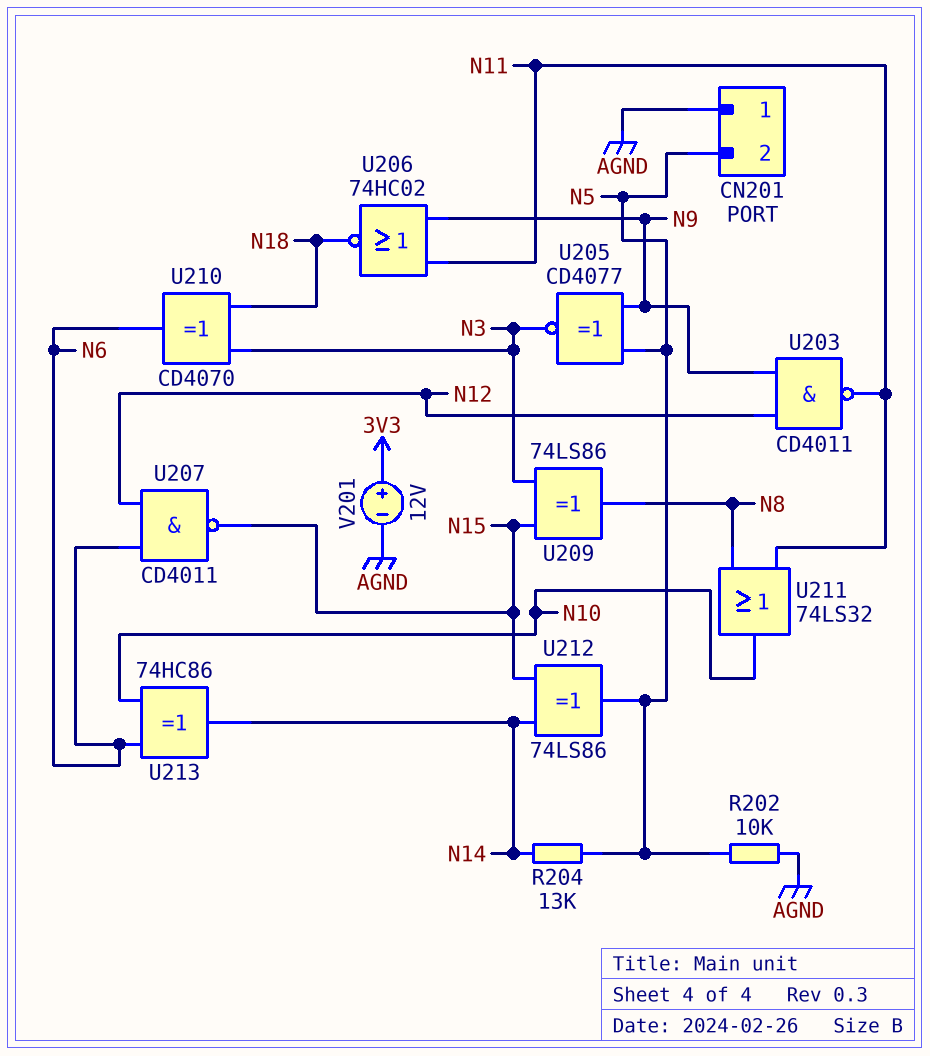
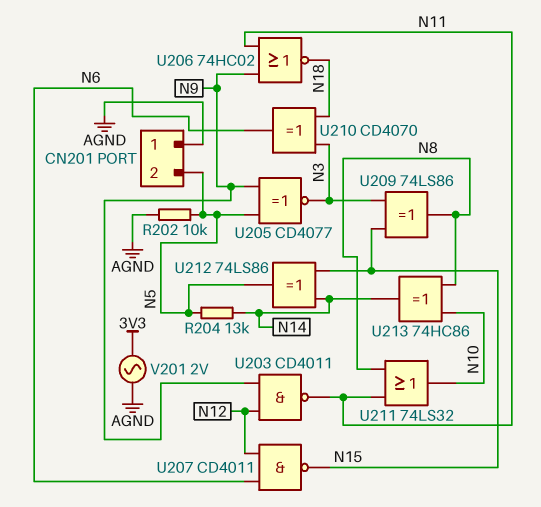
U213: XOR 74HC86 (in N6, in N10, out N14) -> XOR 74HC86 (in N8, in N10, out N14)
V201: 12V (plus 3V3, minus AGND) -> AC 2V (3V3, AGND)

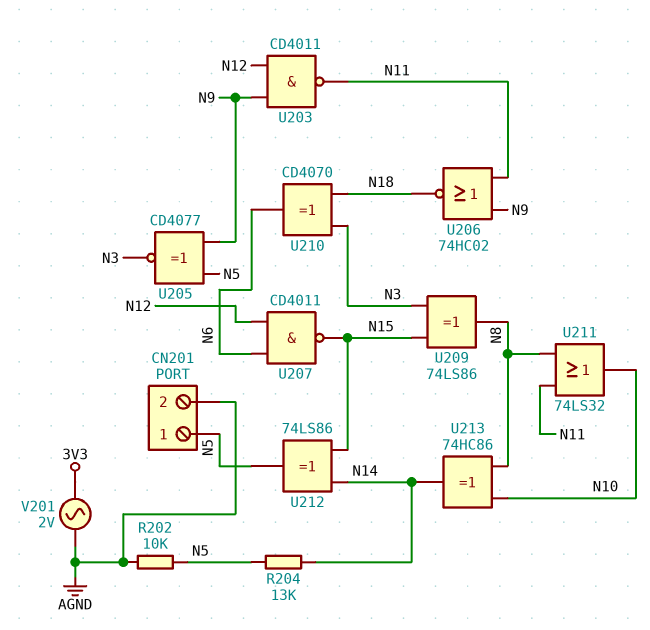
CN201 pin 1: AGND -> N5
CN201 pin 2: N5 -> AGND

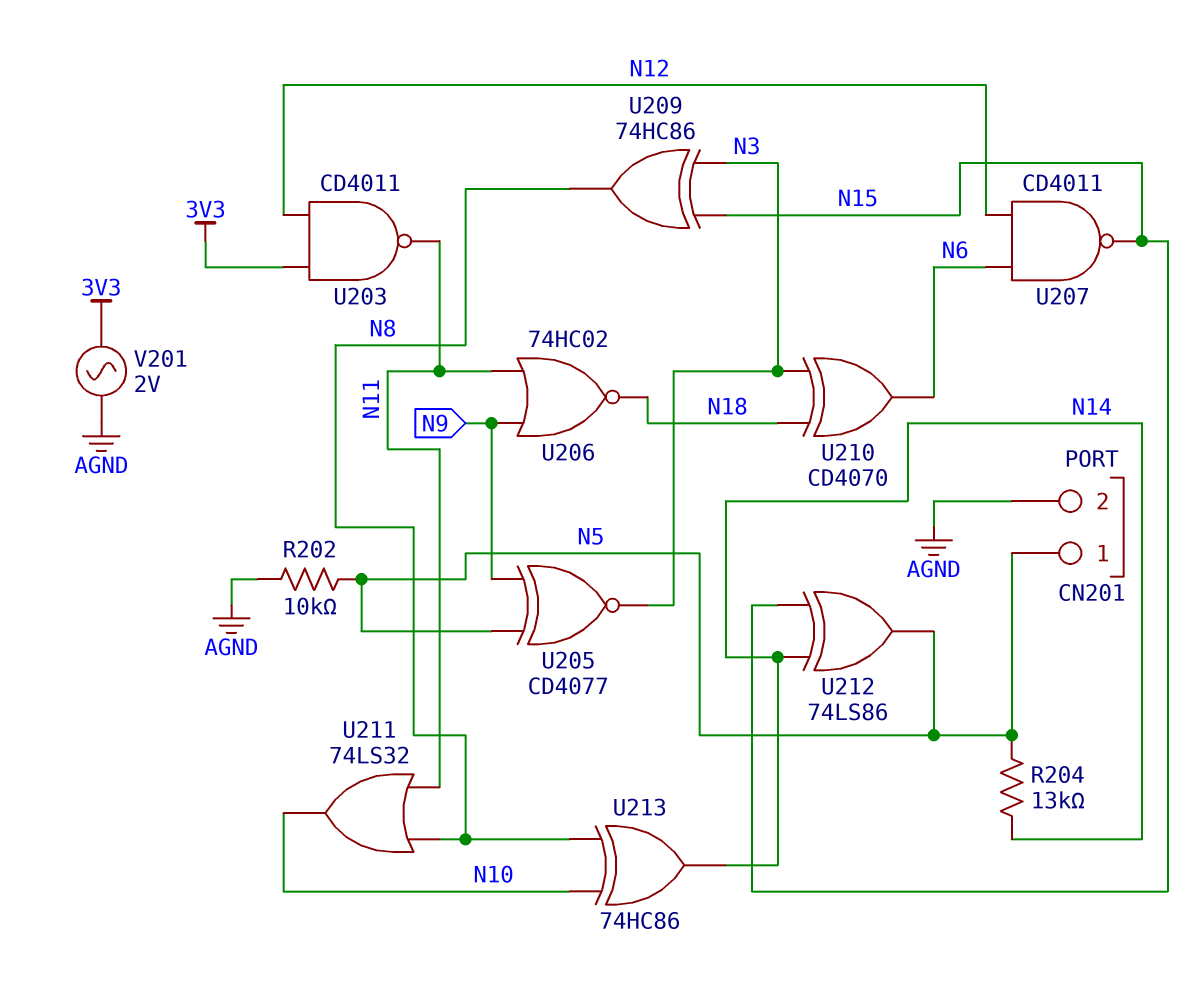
U203: NAND CD4011 (in N9, in N12, out N11) -> NAND CD4011 (in 3V3, in N12, out N11)
U209: XOR 74LS86 (in N3, in N15, out N8) -> XOR 74HC86 (in N3, in N15, out N8)

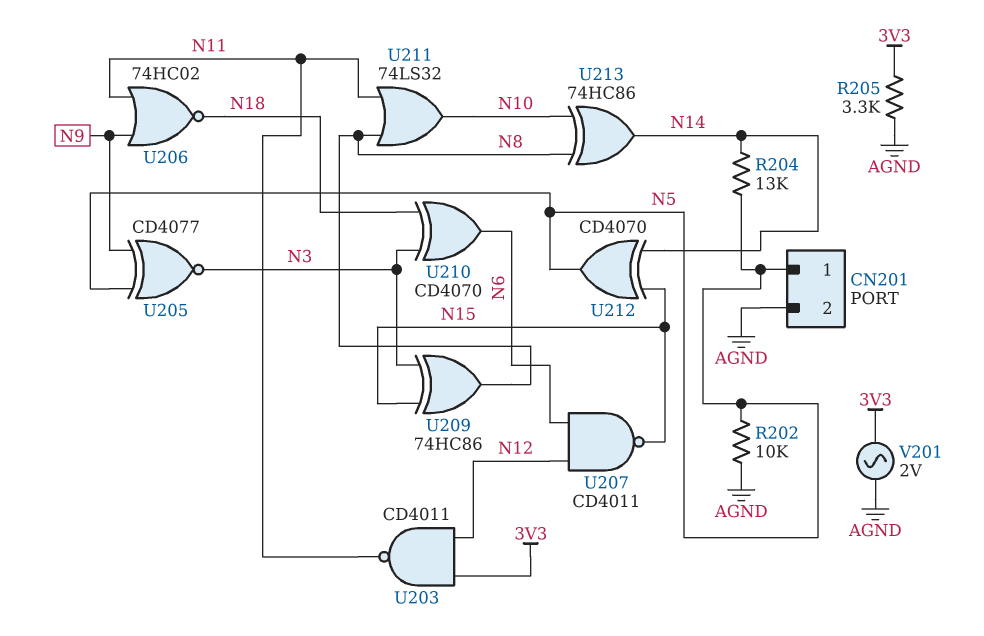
R205: none -> 3.3k (3V3, AGND)
U212: XOR 74LS86 (in N14, in N15, out N5) -> XOR CD4070 (in N14, in N15, out N5)

